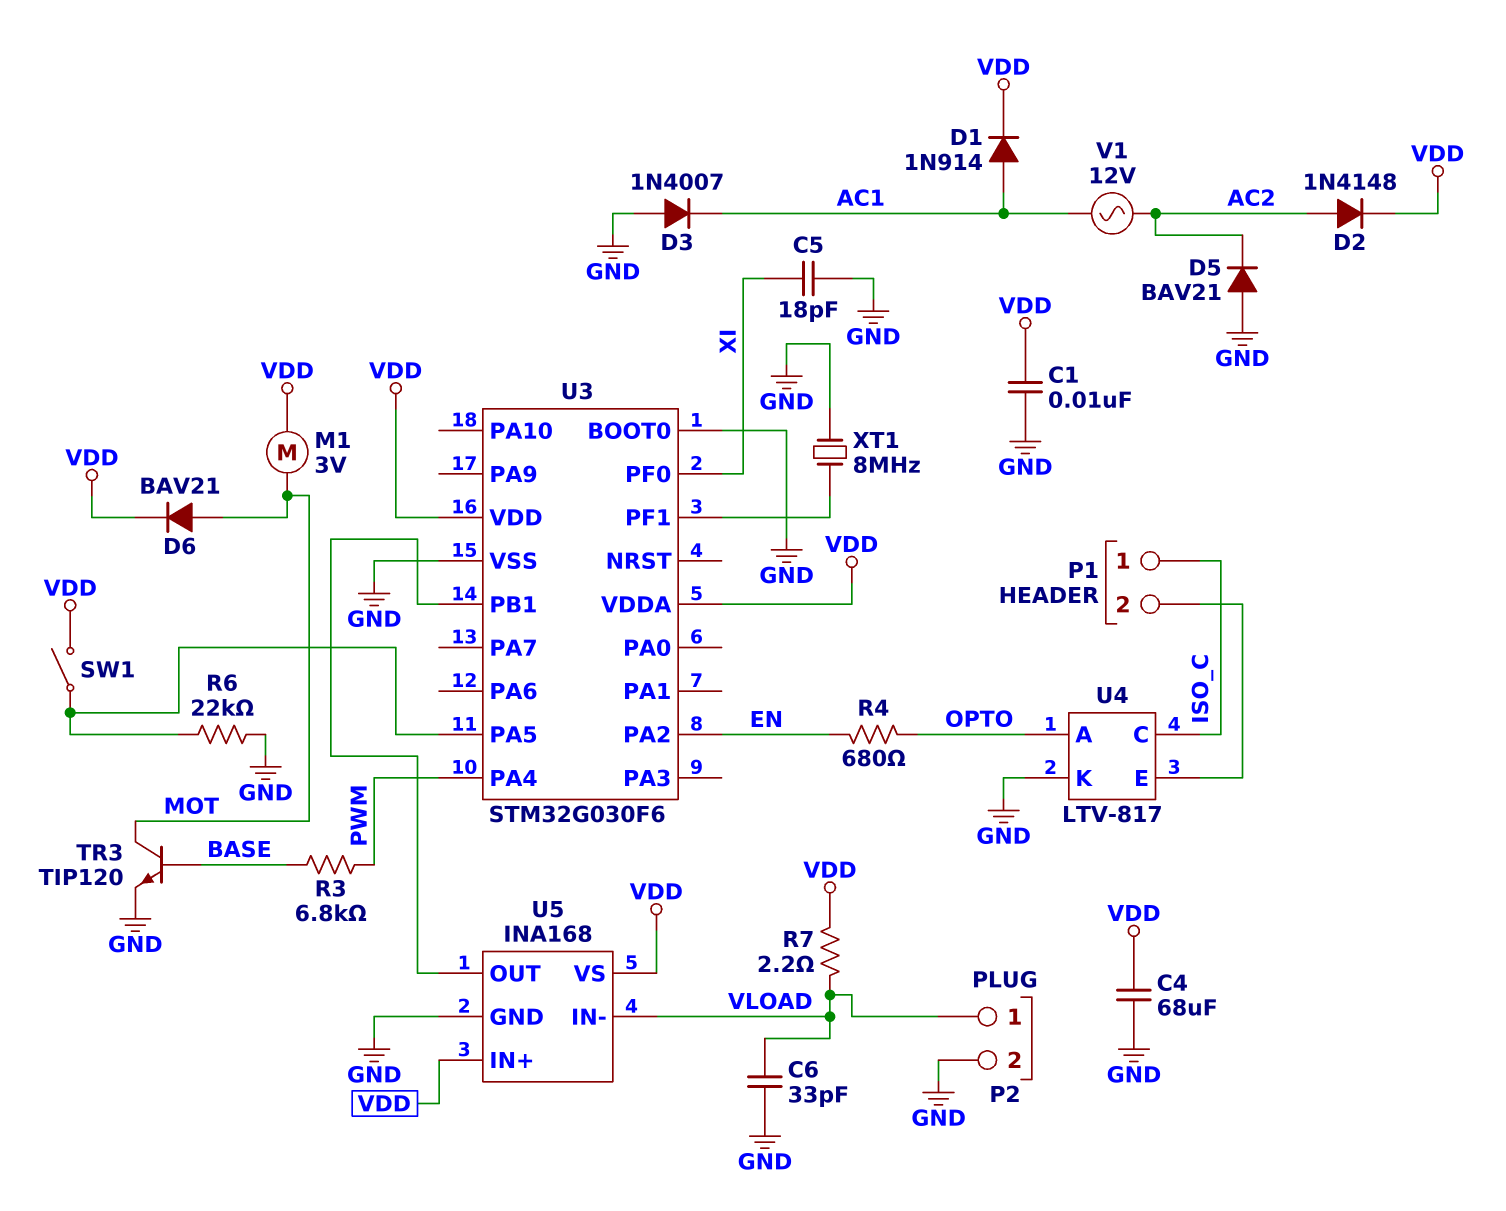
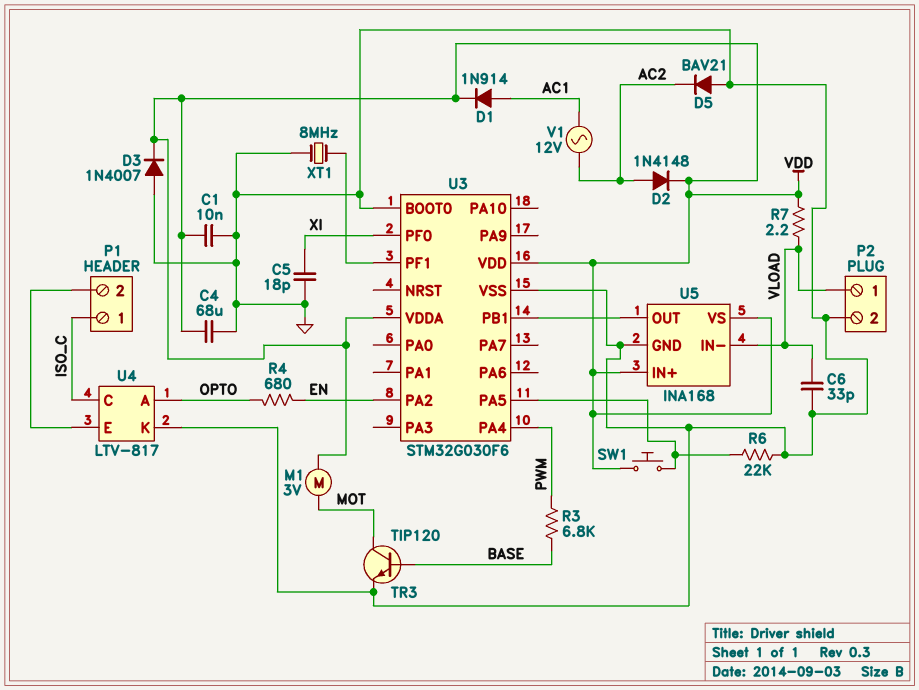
D3: diode 1N4007 (A GND, K AC1) -> diode 1N4007 (A GND, K VDD)
D6: diode BAV21 (A MOT, K VDD) -> none
SW1: switch (U3/PA5, VDD) -> button (U3/PA5, VDD)

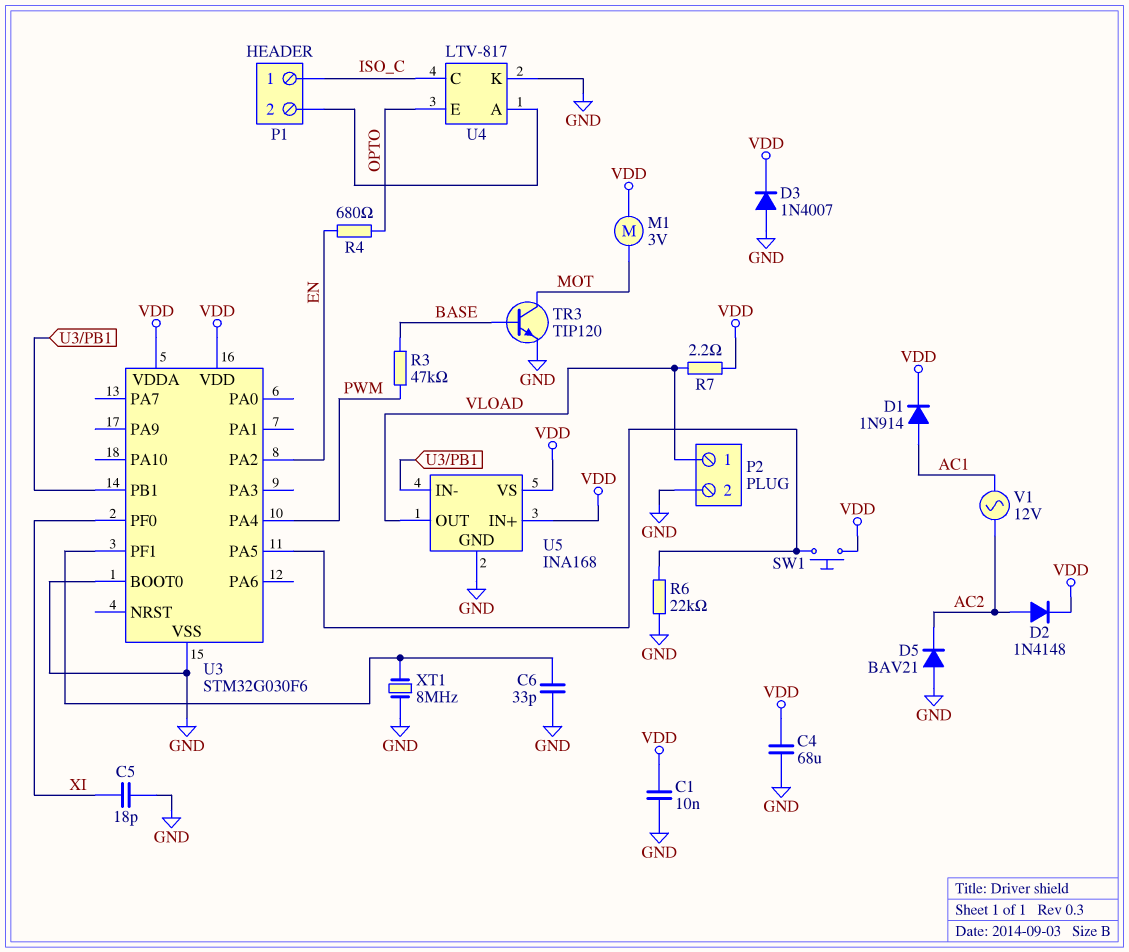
C6: 33pF (GND, VLOAD) -> 33pF (GND, U3/PF1)
R3: 6.8k (BASE, PWM) -> 47k (BASE, PWM)
U4 pin A: OPTO -> P1/2
U4 pin E: P1/2 -> OPTO
U5 pin IN-: VLOAD -> U3/PB1
U5 pin OUT: U3/PB1 -> VLOAD

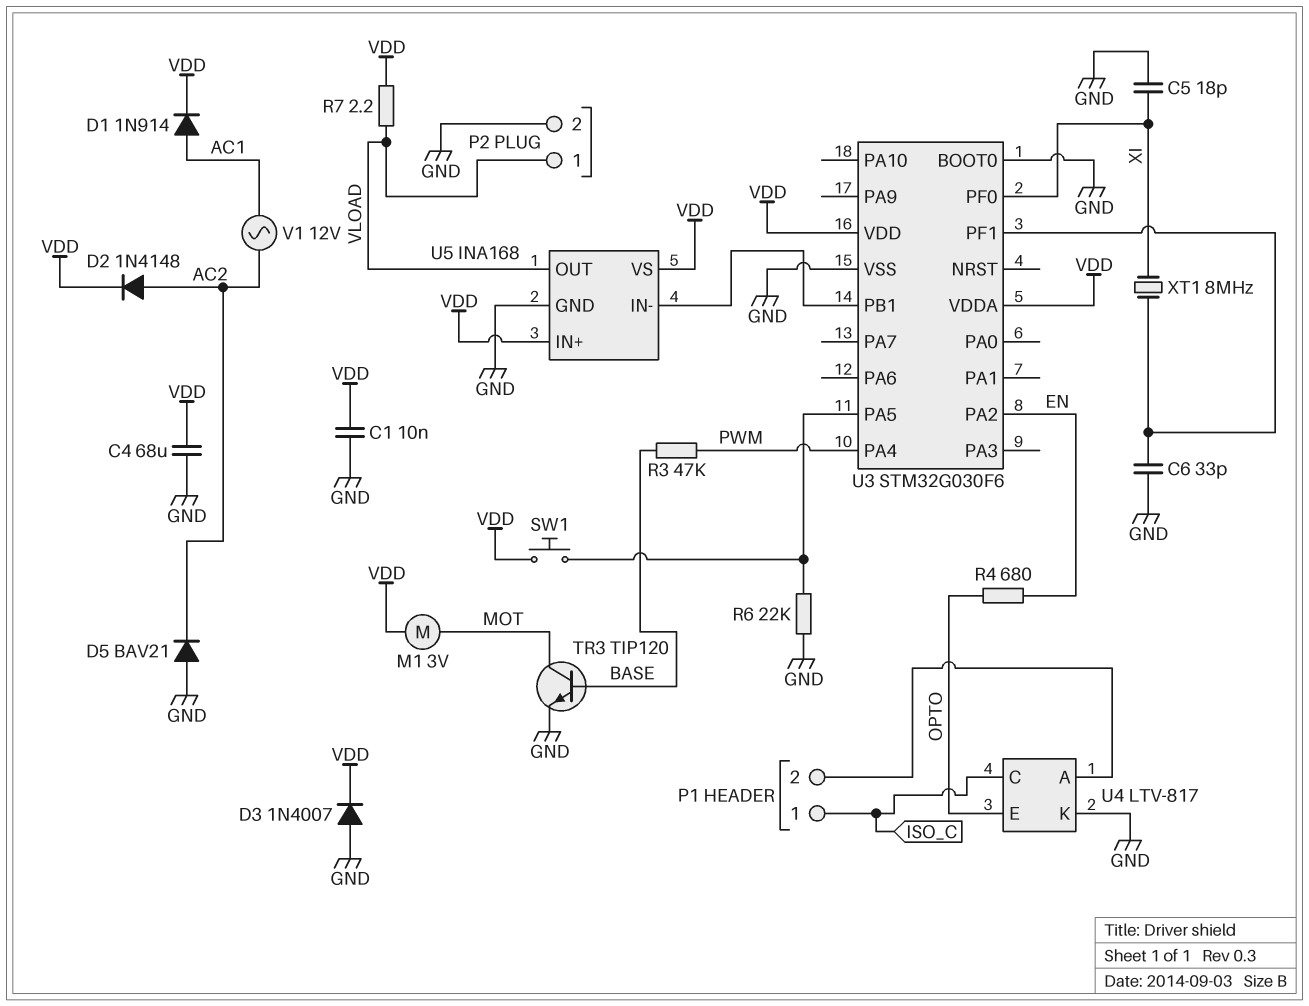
XT1: 8MHz (GND, U3/PF1) -> 8MHz (U3/PF1, XI)

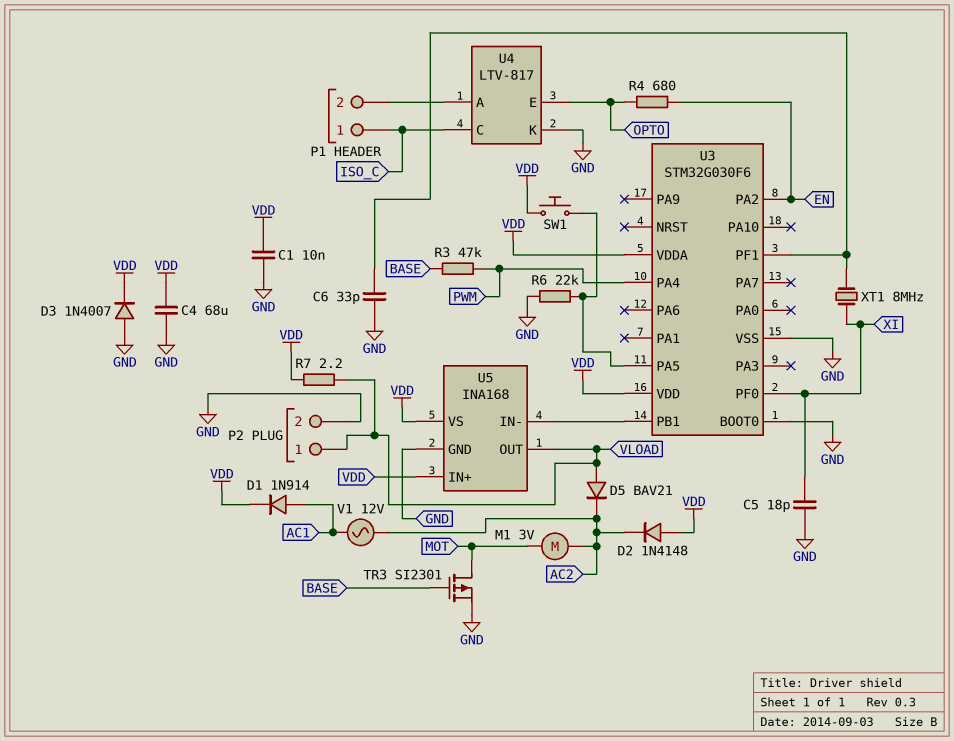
D2: diode 1N4148 (A AC2, K VDD) -> diode 1N4148 (A VDD, K AC2)
D5: diode BAV21 (A GND, K AC2) -> diode BAV21 (A VLOAD, K AC2)
M1: motor 3V (MOT, VDD) -> motor 3V (AC2, MOT)
TR3: NPN TIP120 (B BASE, C MOT, E GND) -> PMOS SI2301 (G BASE, D MOT, S GND)

